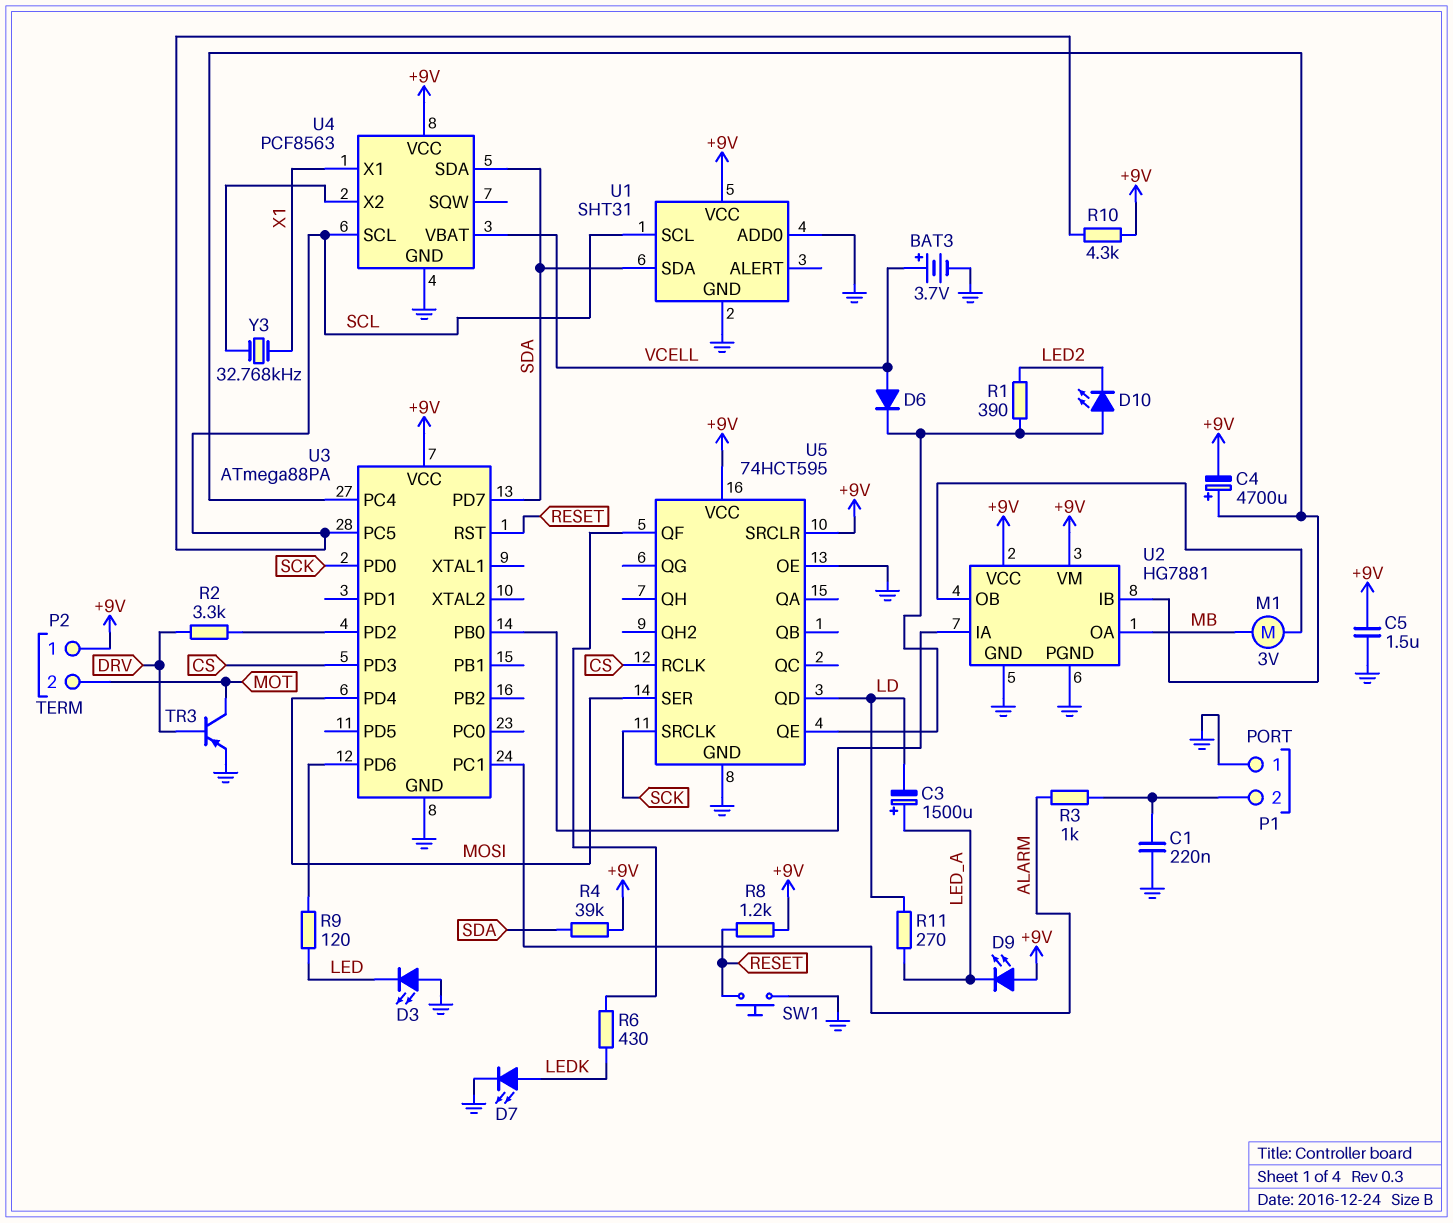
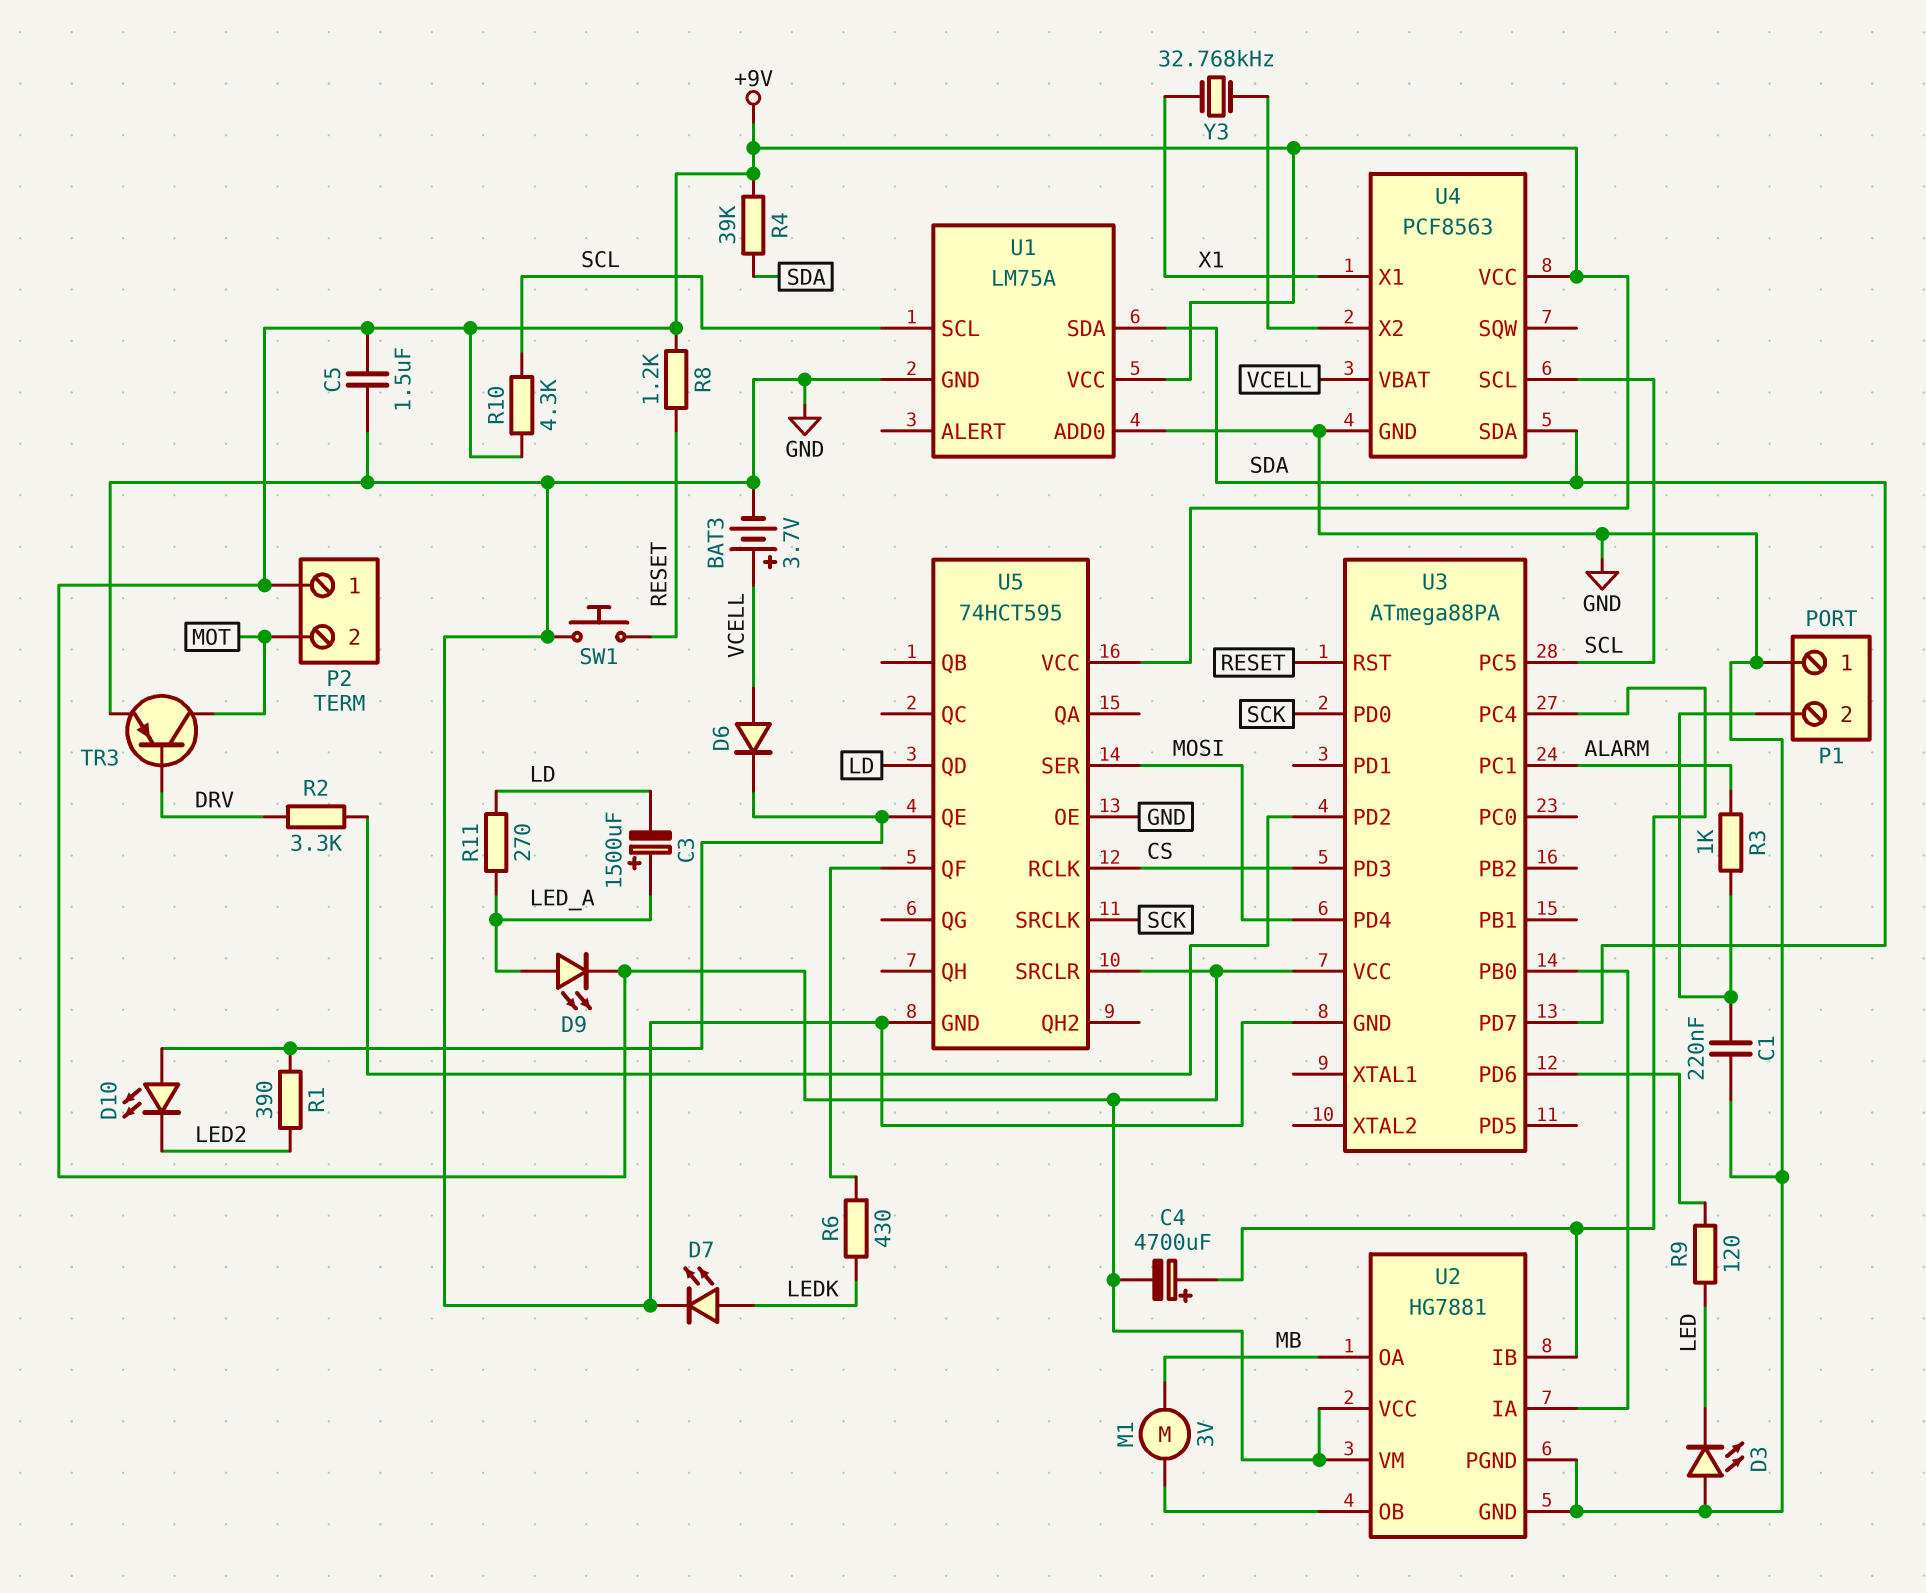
D9: LED (A +9V, K LED_A) -> LED (A LED_A, K +9V)
U1: SHT31 -> LM75A

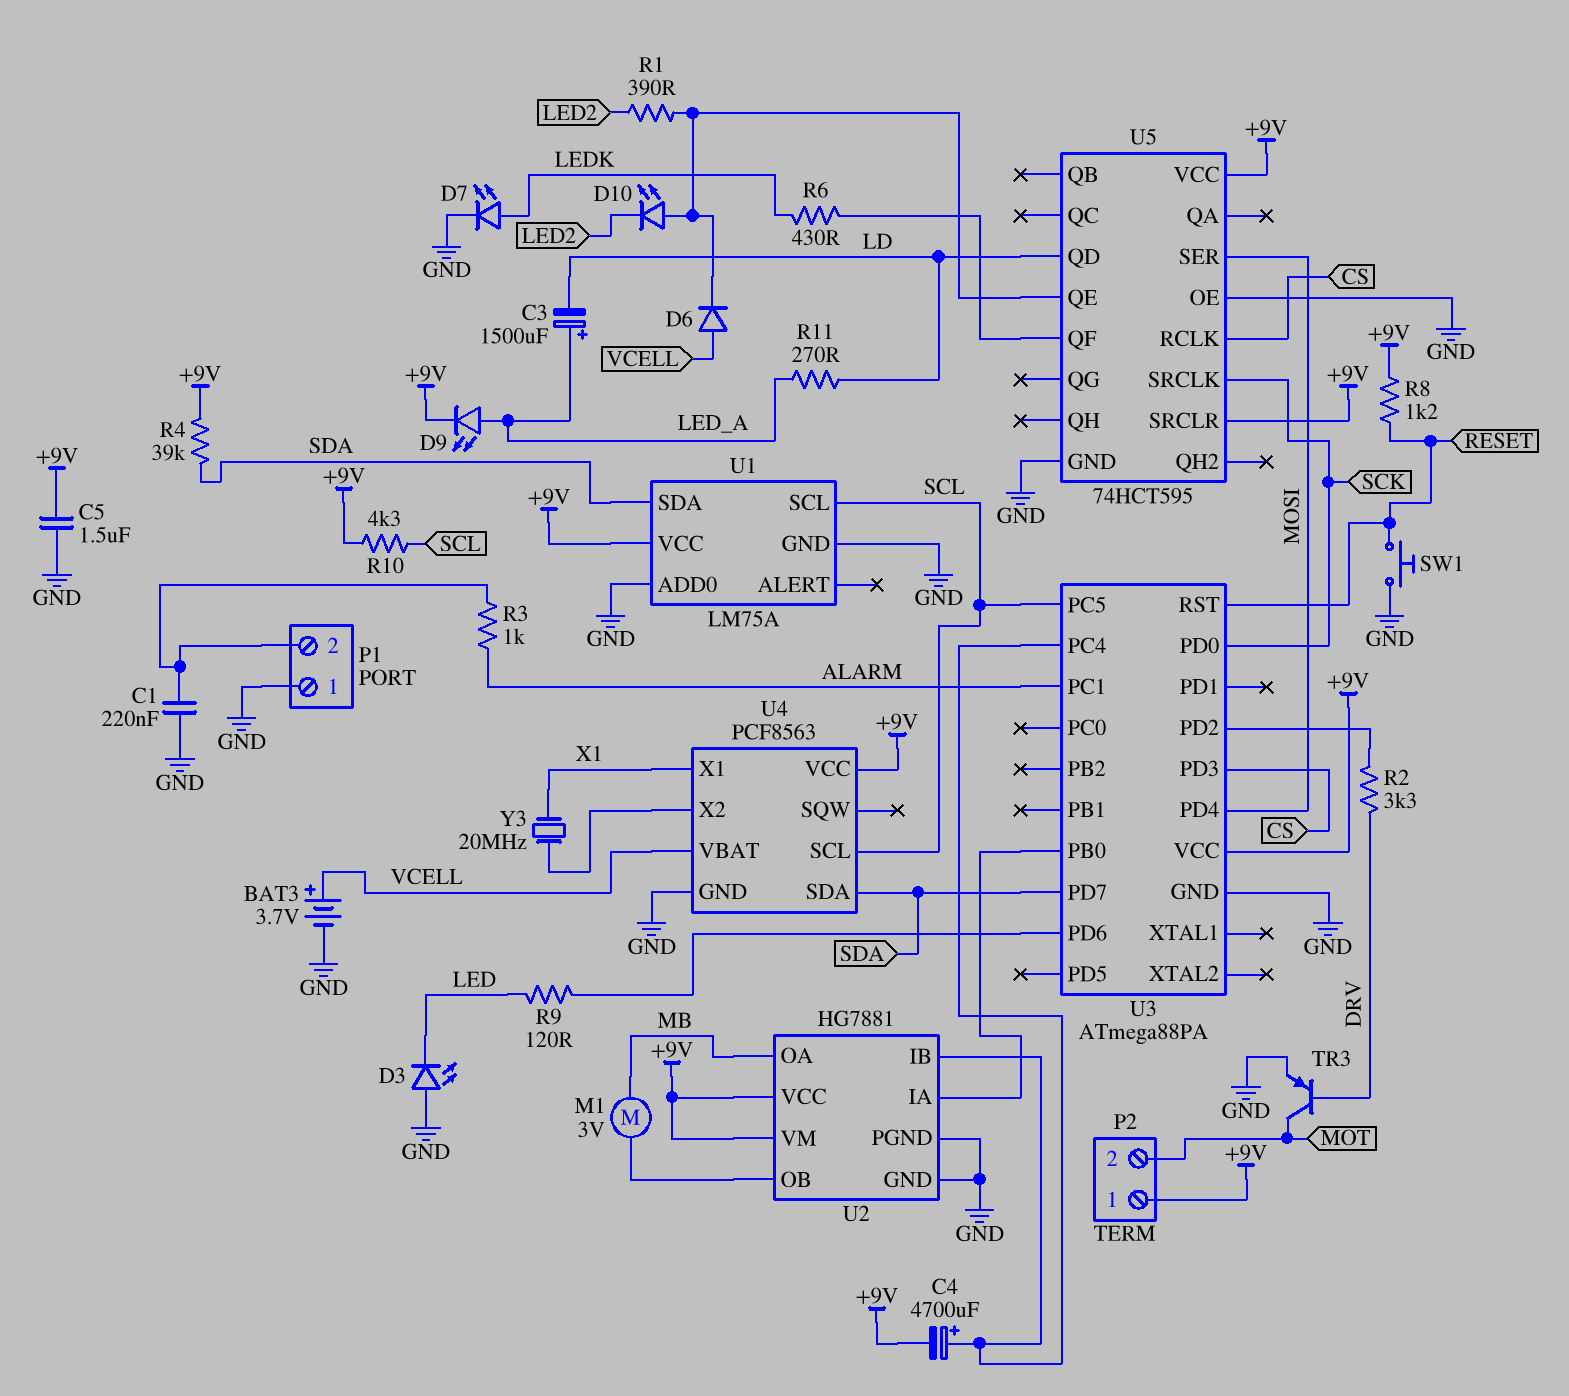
Y3: 32.768kHz (U4/X2, X1) -> 20MHz (U4/X2, X1)

